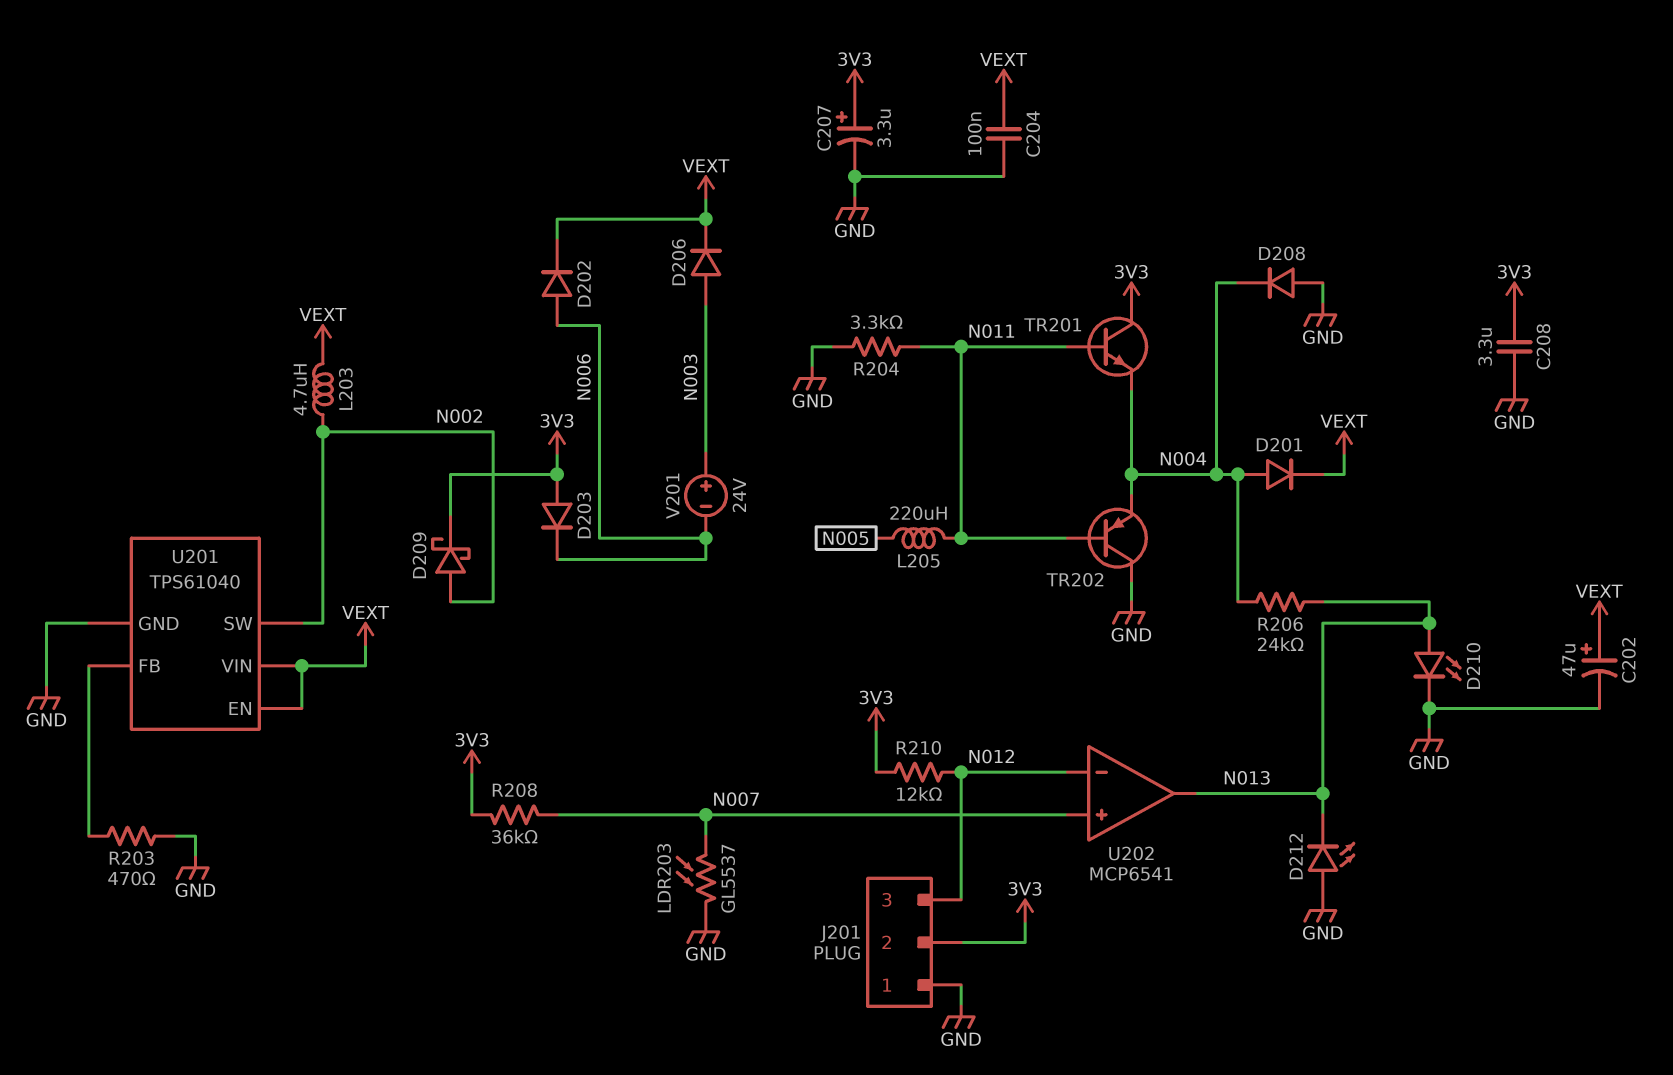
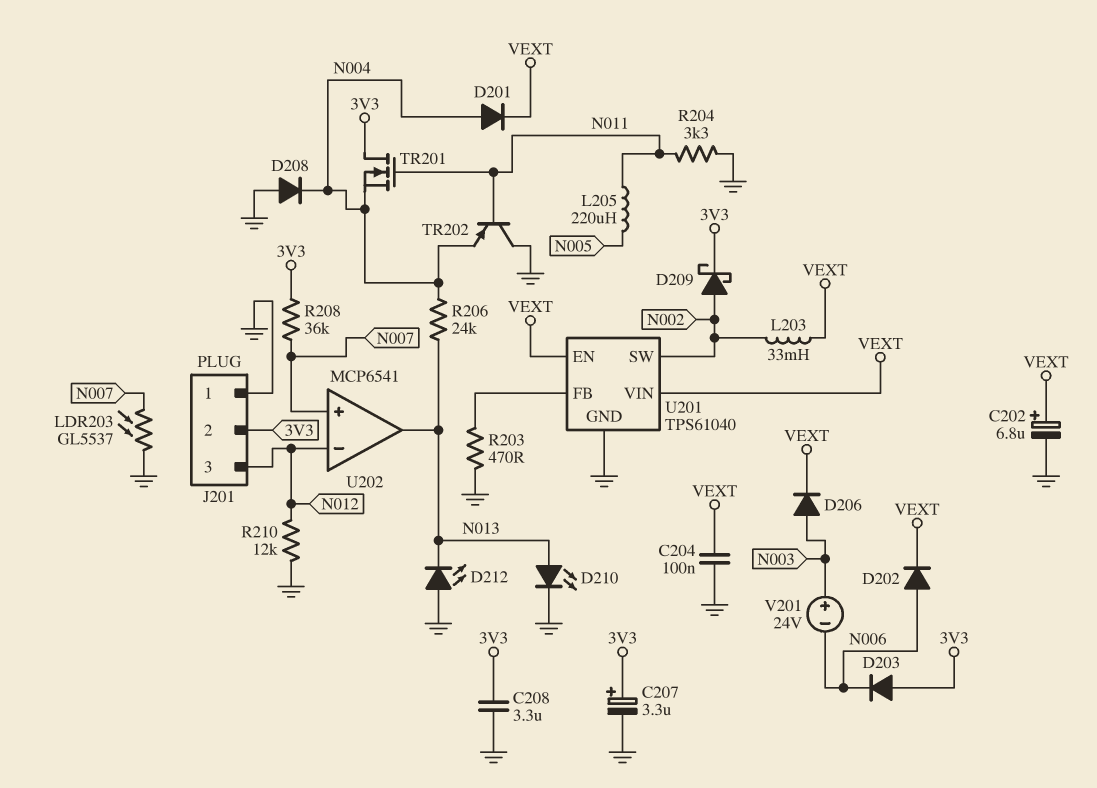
C202: 47uF (plus VEXT, minus GND) -> 6.8uF (plus VEXT, minus GND)
L203: 4.7uH (N002, VEXT) -> 33mH (N002, VEXT)
R210: 12k (3V3, N012) -> 12k (GND, N012)
TR201: NPN (B N011, C 3V3, E N004) -> NMOS (G N011, D 3V3, S N004)

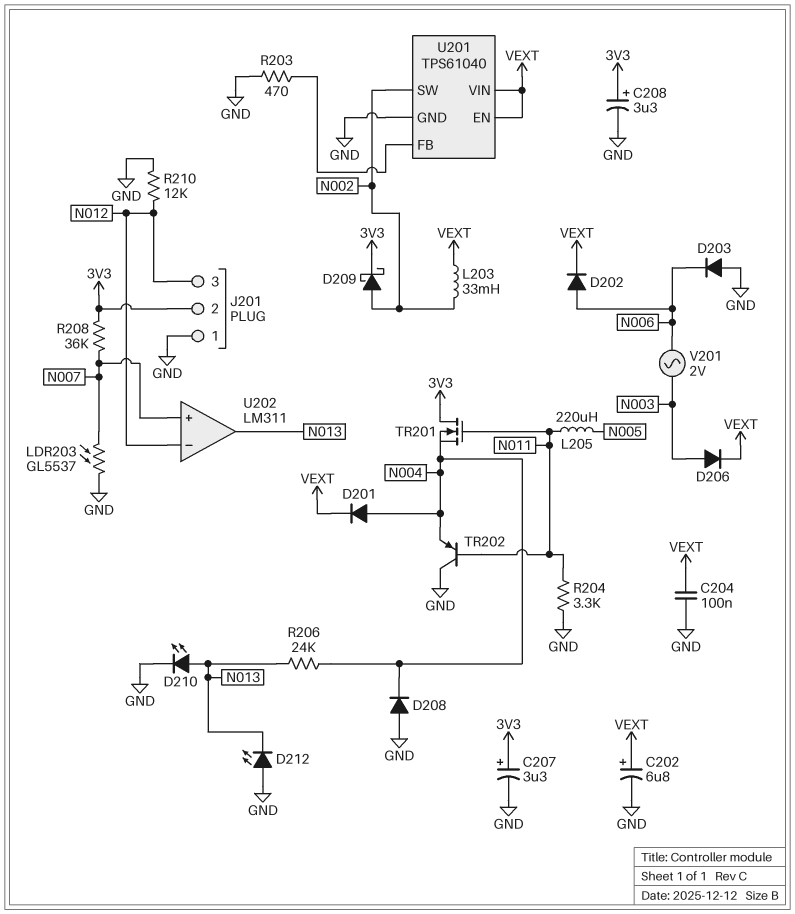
C208: 3.3uF (3V3, GND) -> 3.3uF (plus 3V3, minus GND)
D203: diode (A 3V3, K N006) -> diode (A GND, K N006)
U202: MCP6541 -> LM311
V201: 24V (plus N003, minus N006) -> AC 2V (N003, N006)

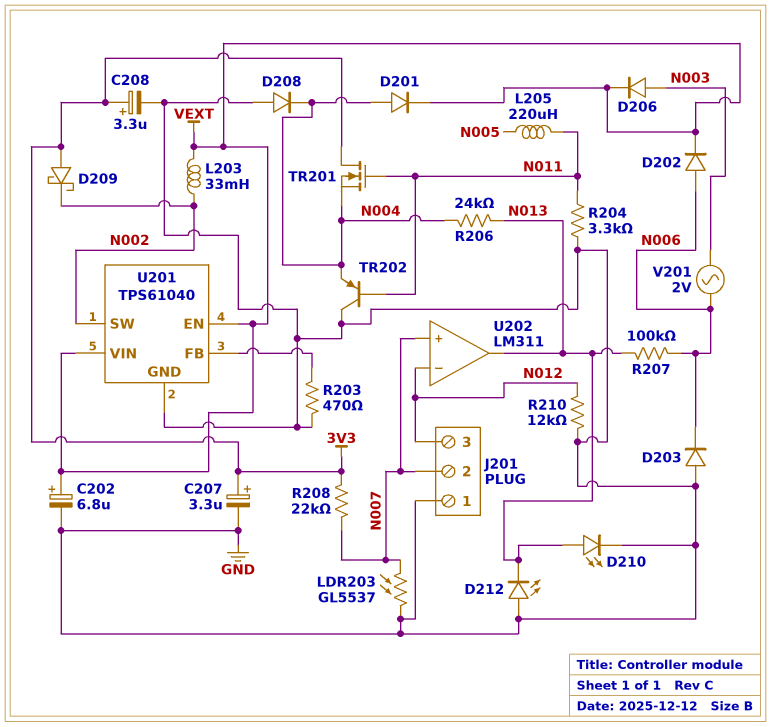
C204: 100nF (GND, VEXT) -> none
D209: schottky (A N002, K 3V3) -> schottky (A 3V3, K N002)
J201 pin 2: 3V3 -> N007
R207: none -> 100k (N006, N013)
R208: 36k (3V3, N007) -> 22k (3V3, N007)

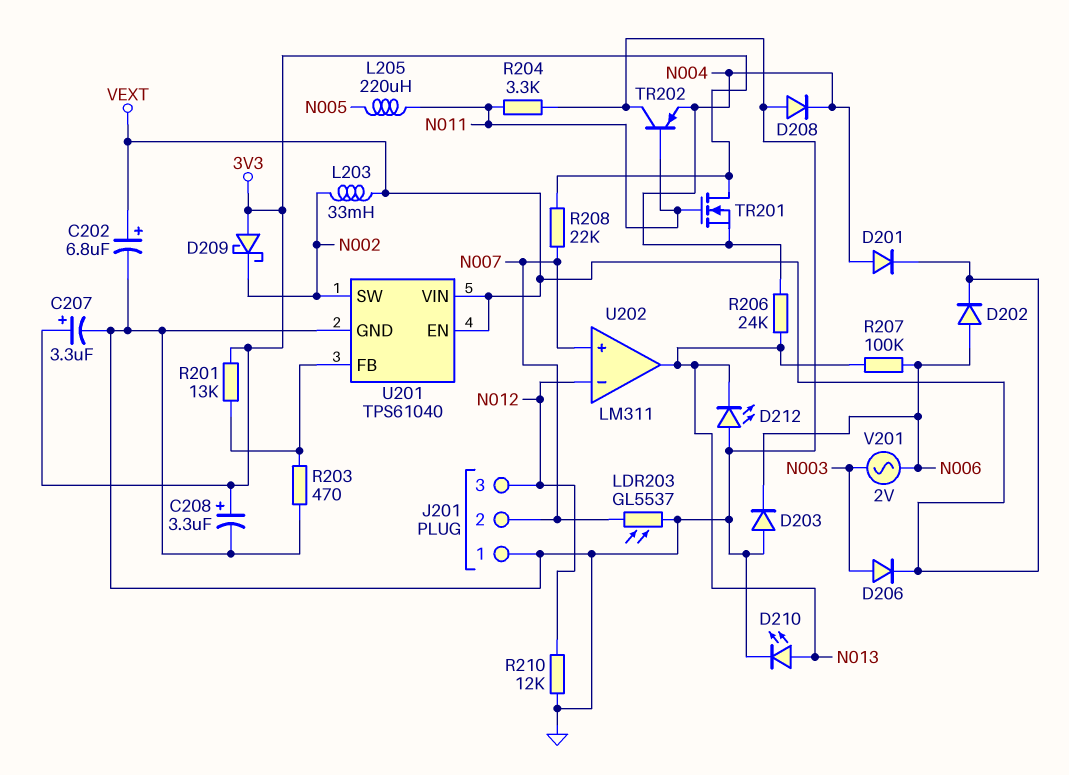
R201: none -> 13k (3V3, U201/FB)

